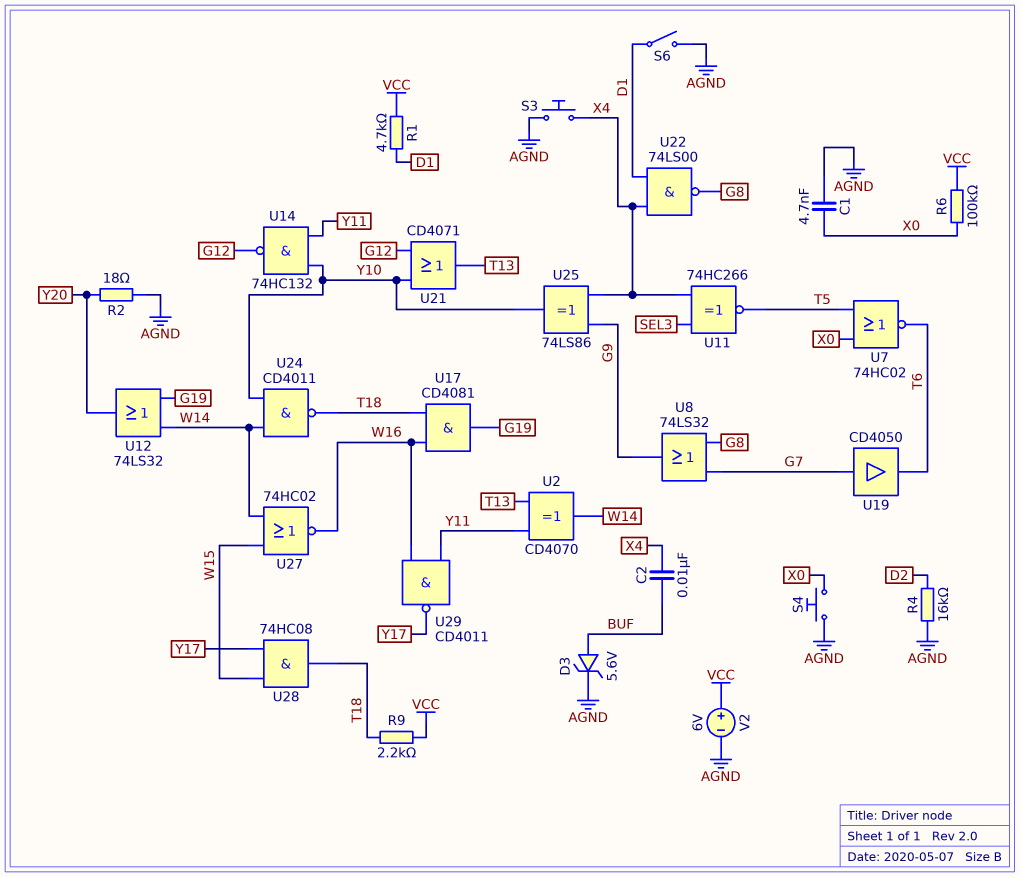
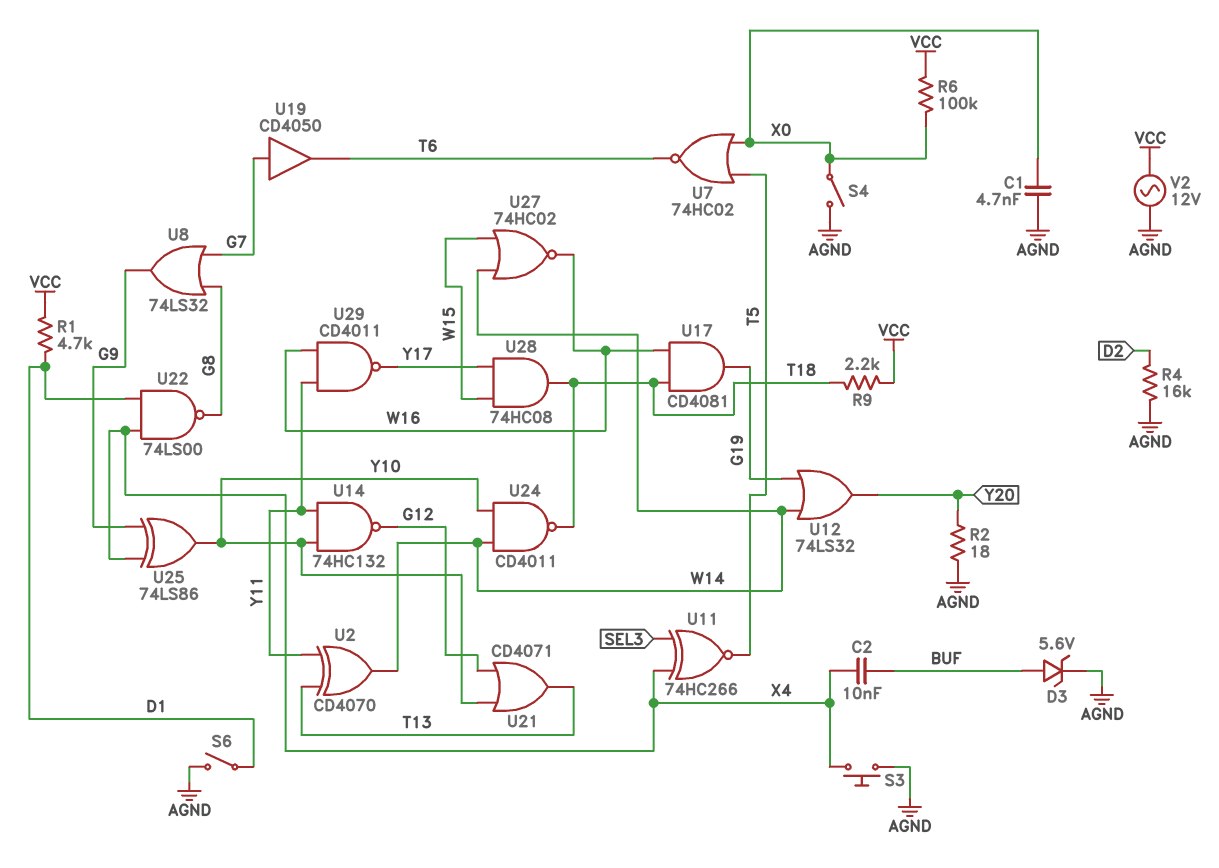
S4: button (AGND, X0) -> switch (AGND, X0)
V2: 6V (plus VCC, minus AGND) -> AC 12V (AGND, VCC)

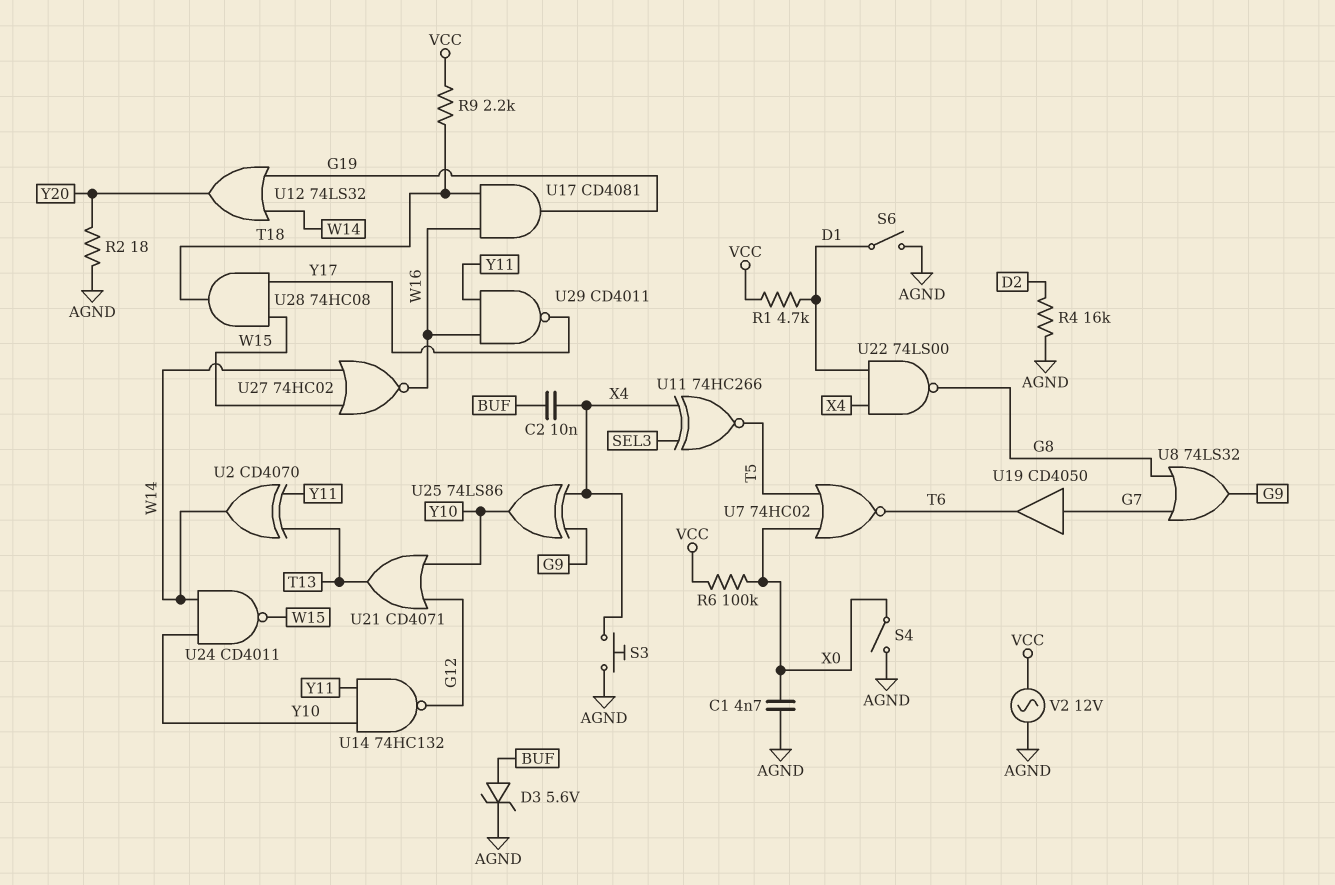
U24: NAND CD4011 (in W14, in Y10, out T18) -> NAND CD4011 (in W14, in Y10, out W15)

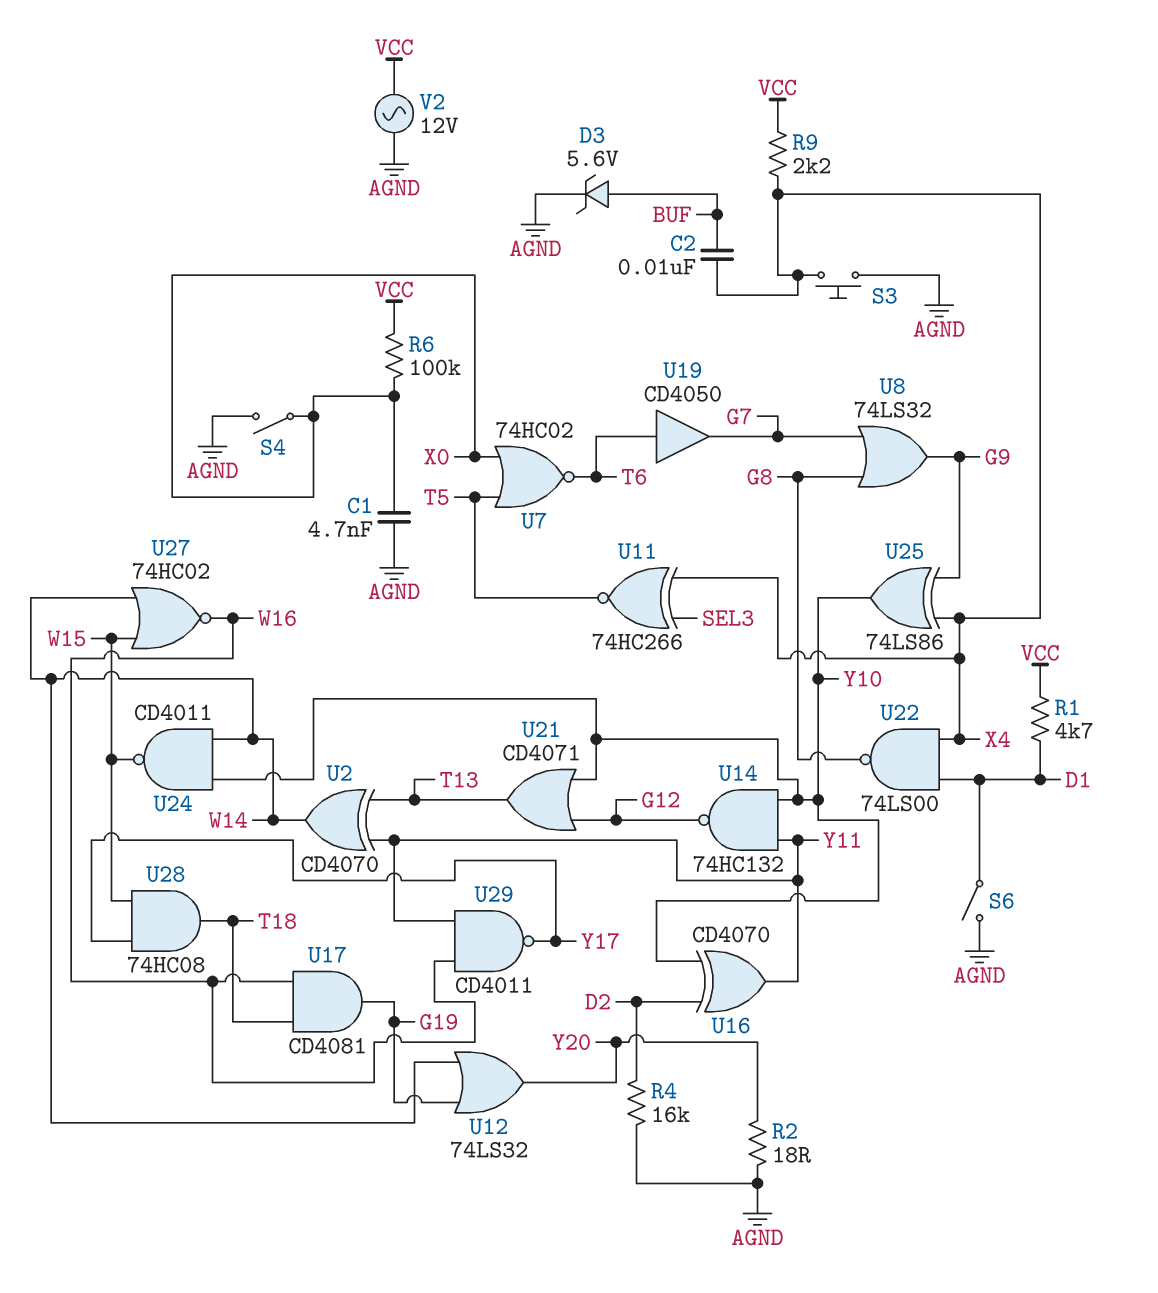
R9: 2.2k (T18, VCC) -> 2.2k (VCC, X4)
U16: none -> XOR CD4070 (in D2, in Y10, out Y11)
U19: buffer CD4050 (in G7, out T6) -> buffer CD4050 (in T6, out G7)

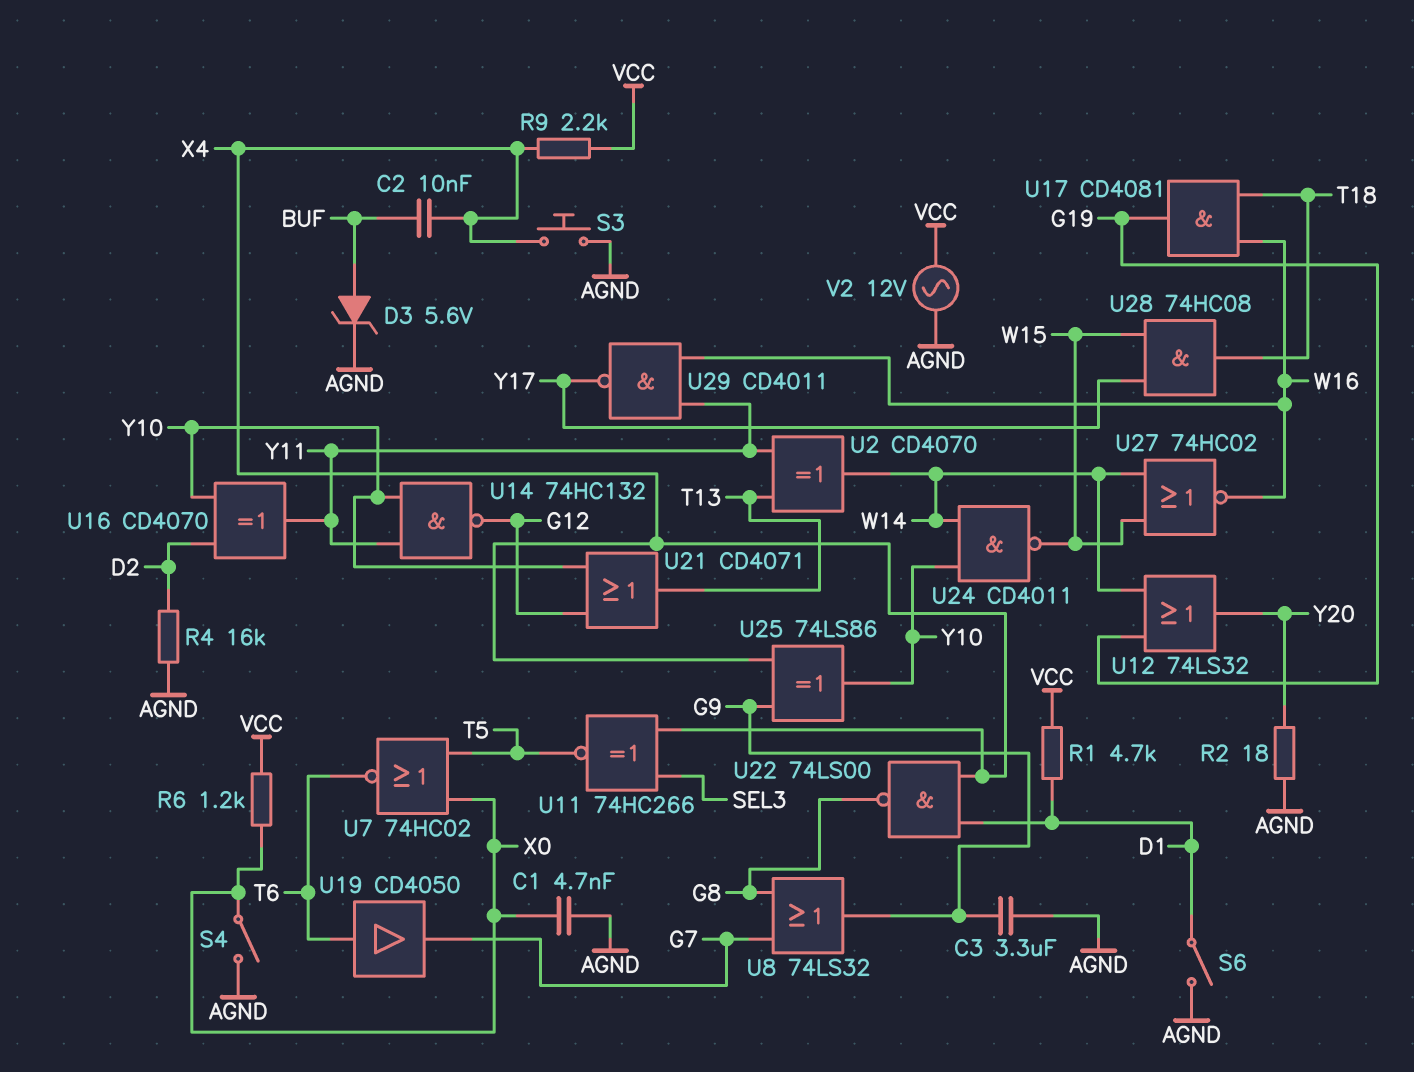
C3: none -> 3.3uF (AGND, G9)
R6: 100k (VCC, X0) -> 1.2k (VCC, X0)

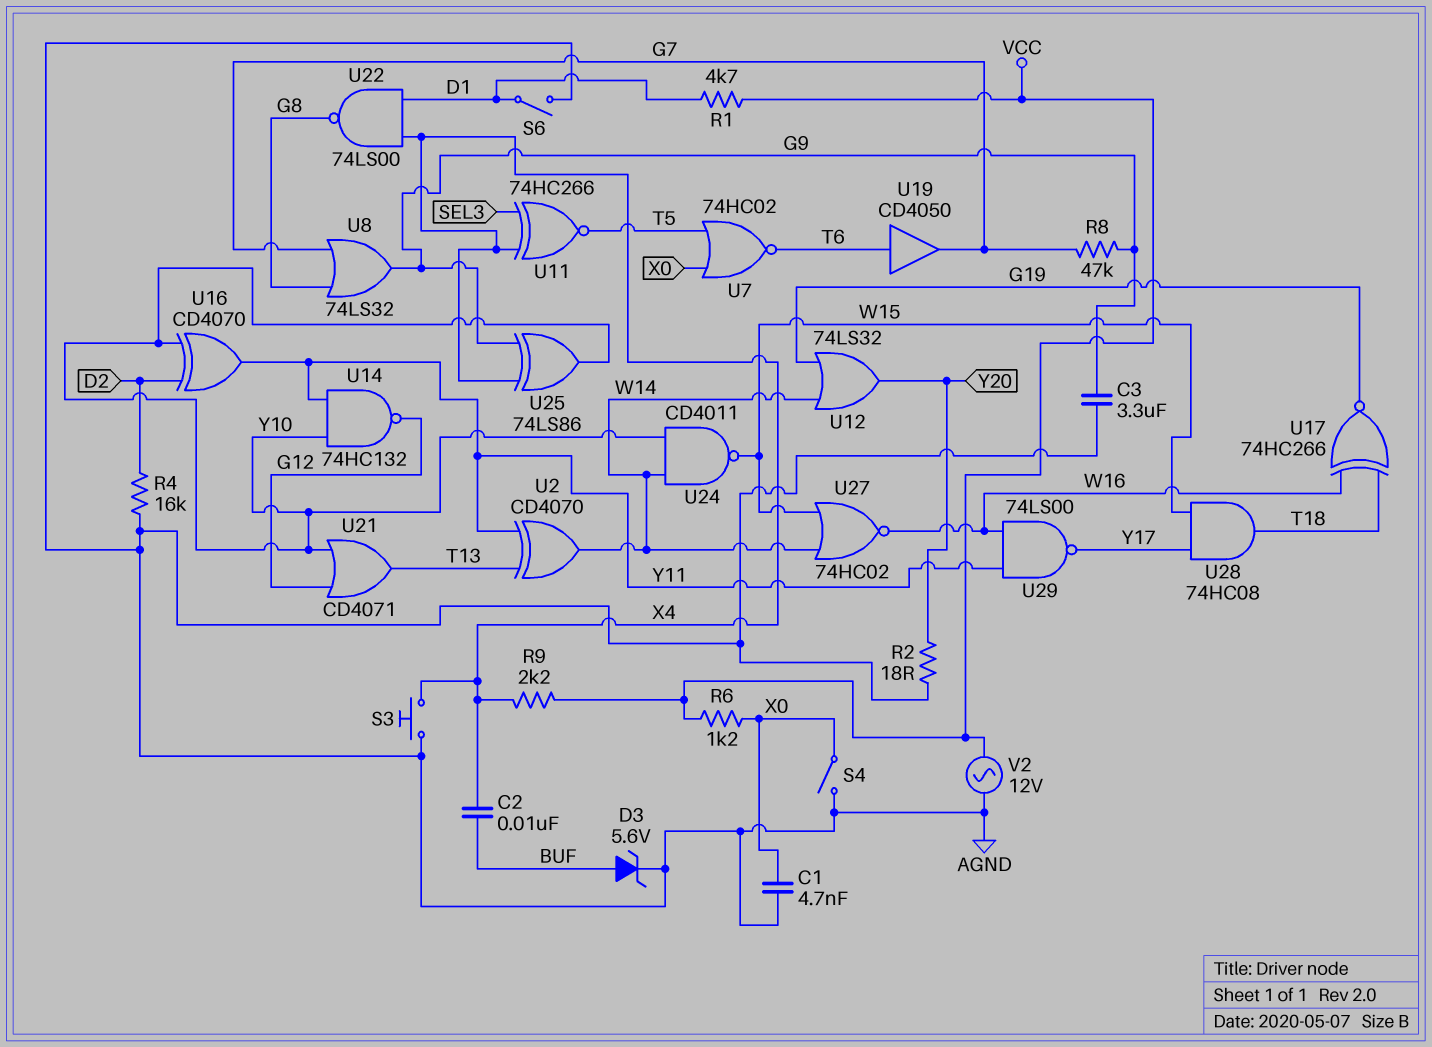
R8: none -> 47k (G7, G9)
U17: AND CD4081 (in T18, in W16, out G19) -> XNOR 74HC266 (in T18, in W16, out G19)
U29: NAND CD4011 (in W16, in Y11, out Y17) -> NAND 74LS00 (in W16, in Y11, out Y17)

